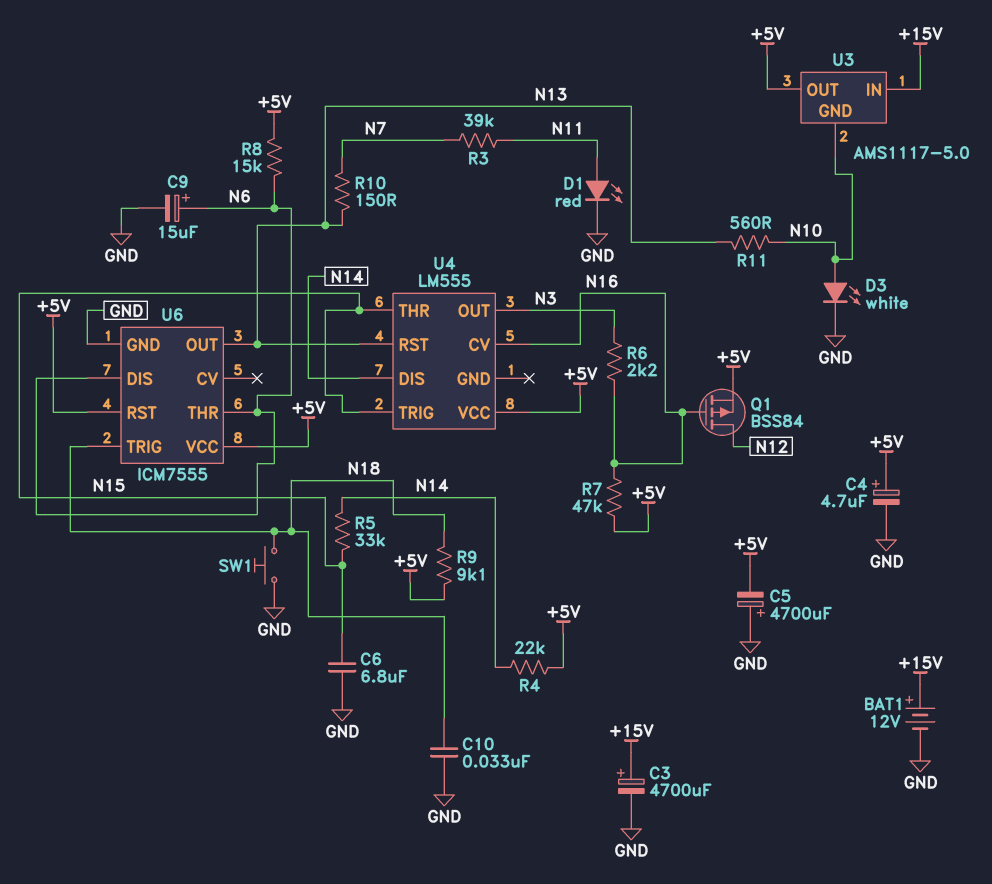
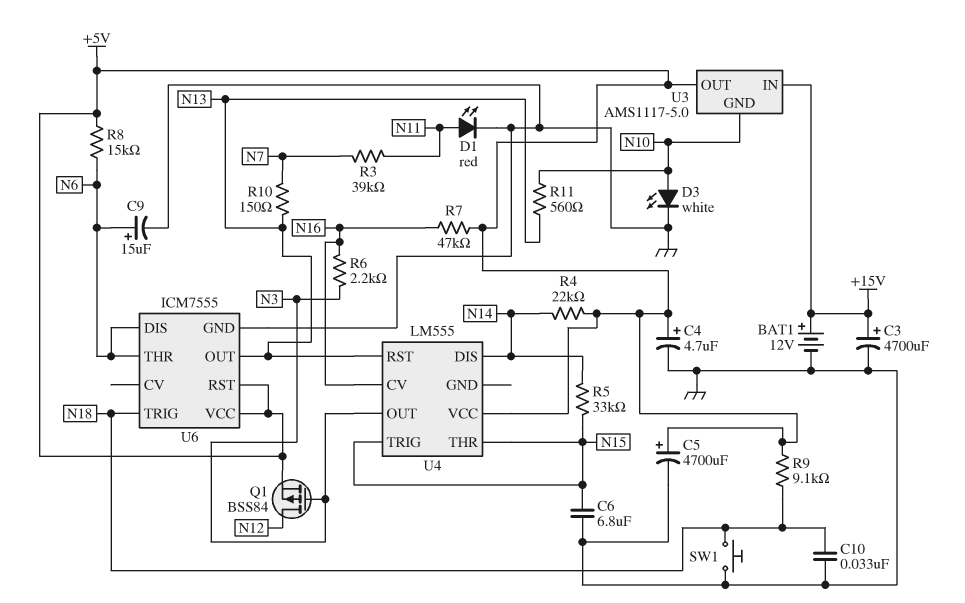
C5: 4700uF (plus GND, minus +5V) -> 4700uF (plus +5V, minus GND)
Q1: PMOS BSS84 (G N16, D N12, S +5V) -> PMOS BSS84 (G N3, D N12, S +5V)

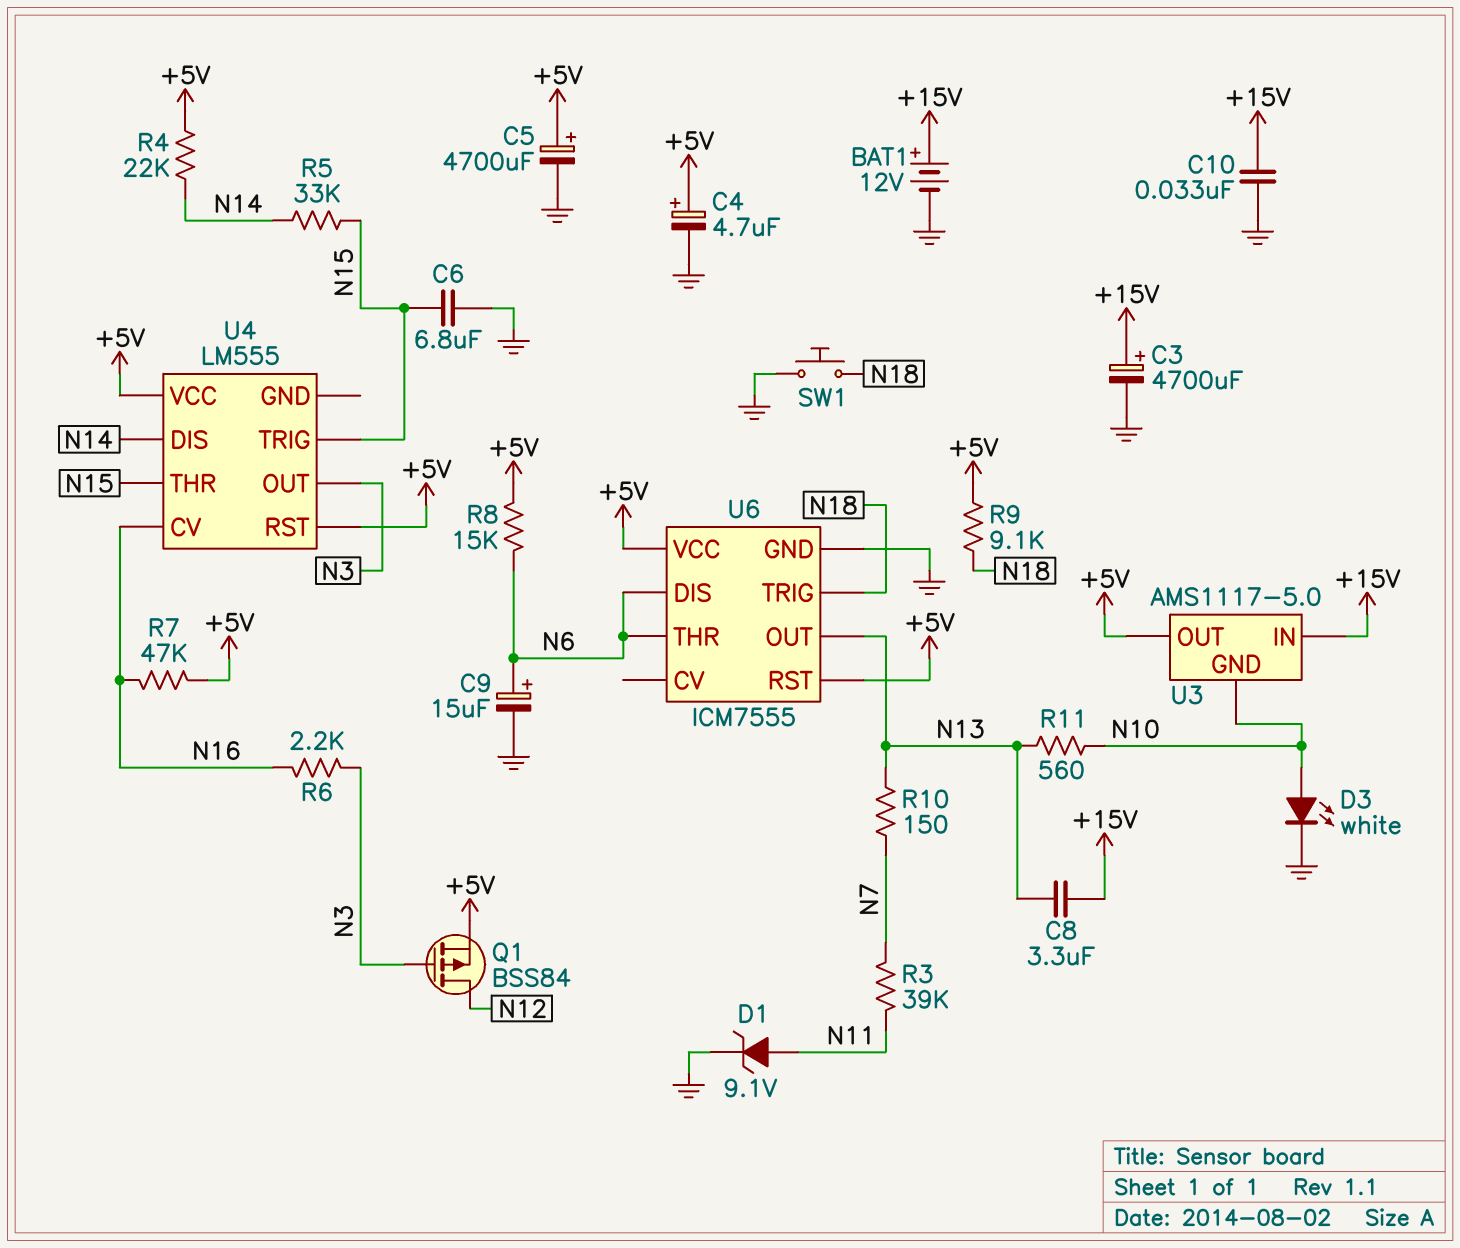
C8: none -> 3.3uF (+15V, N13)
C10: 33nF (GND, N18) -> 33nF (+15V, GND)
D1: LED red (A N11, K GND) -> zener 9.1V (A N11, K GND)
U4 pin RST: N13 -> +5V

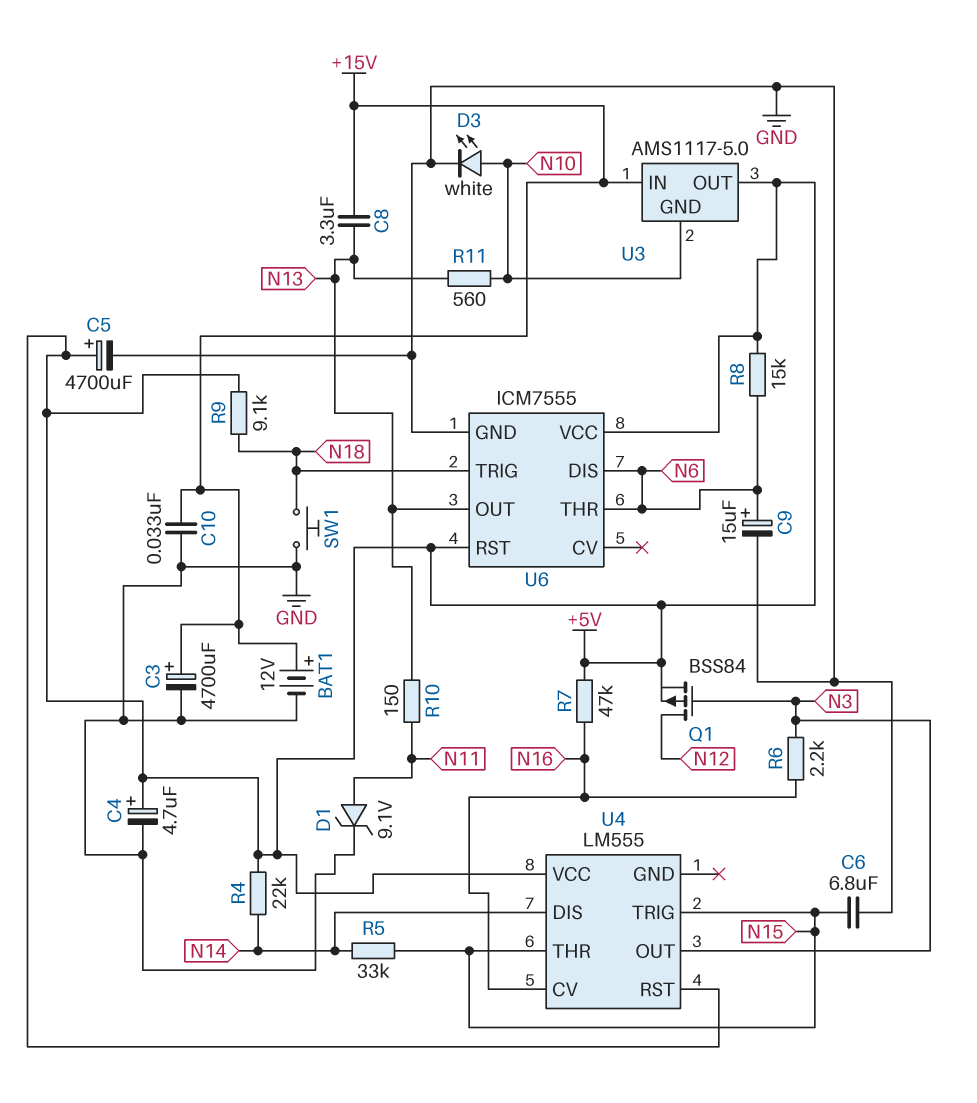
R3: 39k (N7, N11) -> none
R10: 150 (N7, N13) -> 150 (N11, N13)

